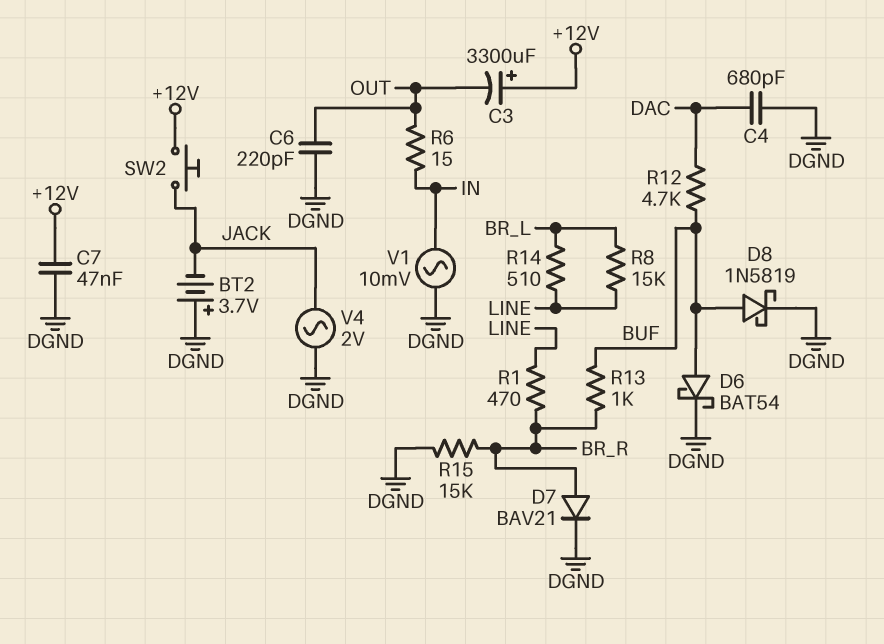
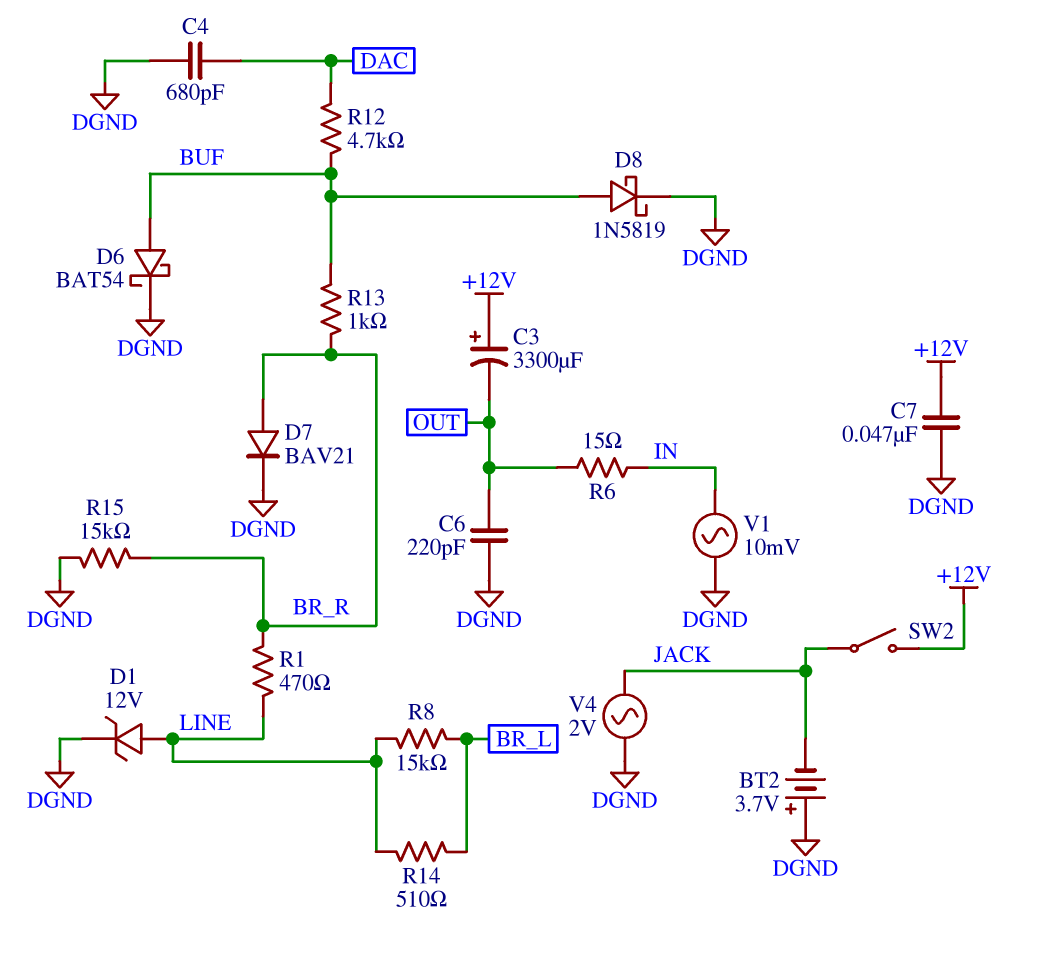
D1: none -> zener 12V (A LINE, K DGND)
SW2: button (+12V, JACK) -> switch (+12V, JACK)

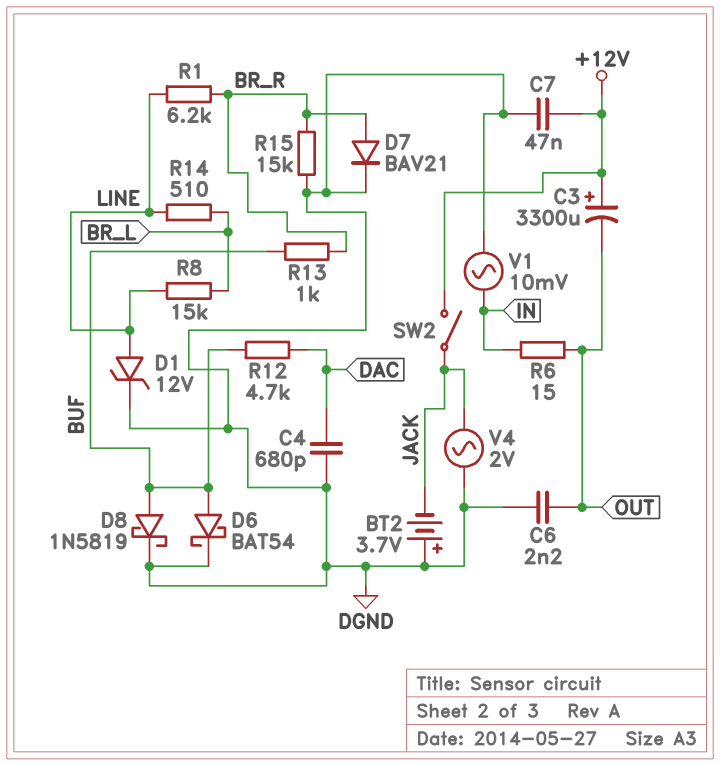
C6: 220pF (DGND, OUT) -> 2.2nF (DGND, OUT)
R1: 470 (BR_R, LINE) -> 6.2k (BR_R, LINE)

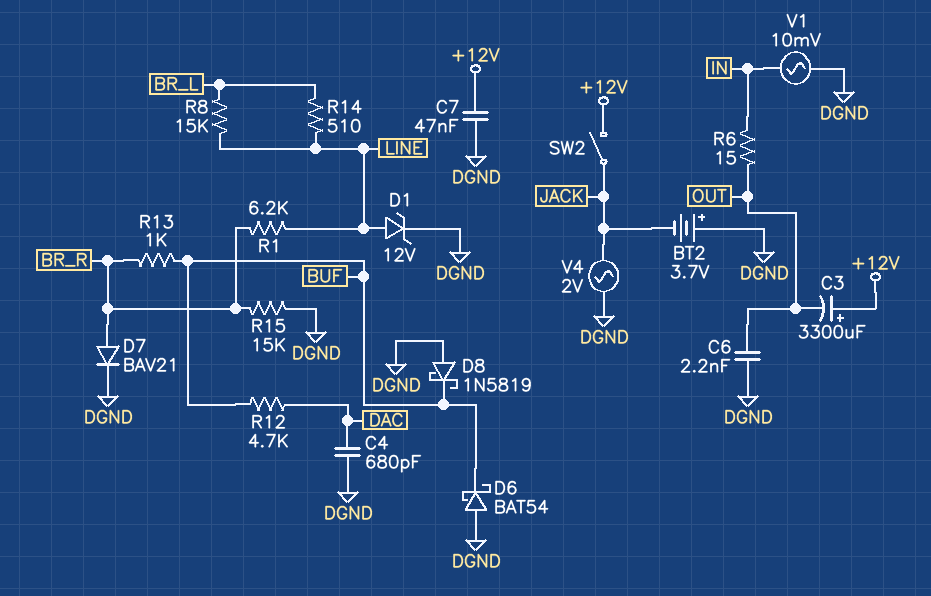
D6: schottky BAT54 (A BUF, K DGND) -> schottky BAT54 (A DGND, K BUF)
D8: schottky 1N5819 (A BUF, K DGND) -> schottky 1N5819 (A DGND, K BUF)

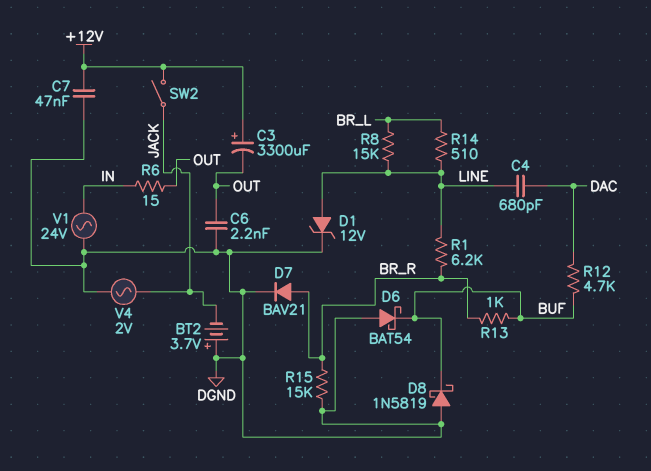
C4: 680pF (DAC, DGND) -> 680pF (DAC, LINE)
V1: AC 10mV (DGND, IN) -> AC 24V (DGND, IN)

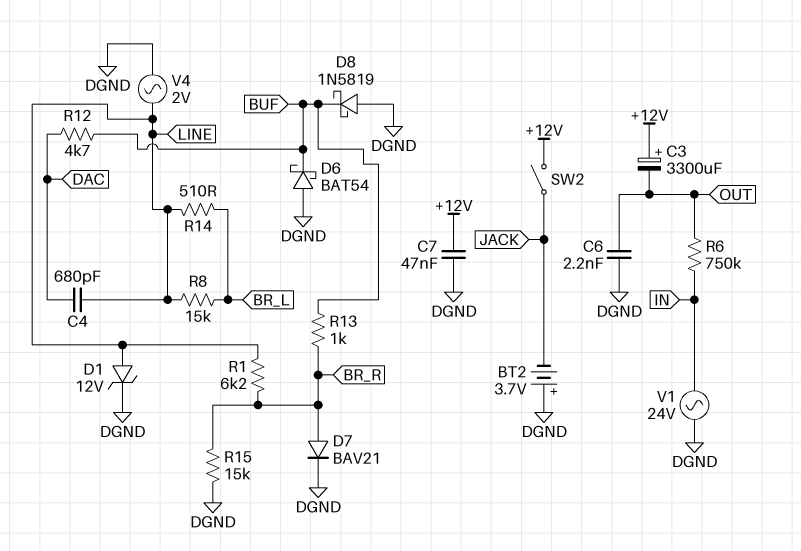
R6: 15 (IN, OUT) -> 750k (IN, OUT)
V4: AC 2V (DGND, JACK) -> AC 2V (DGND, LINE)

